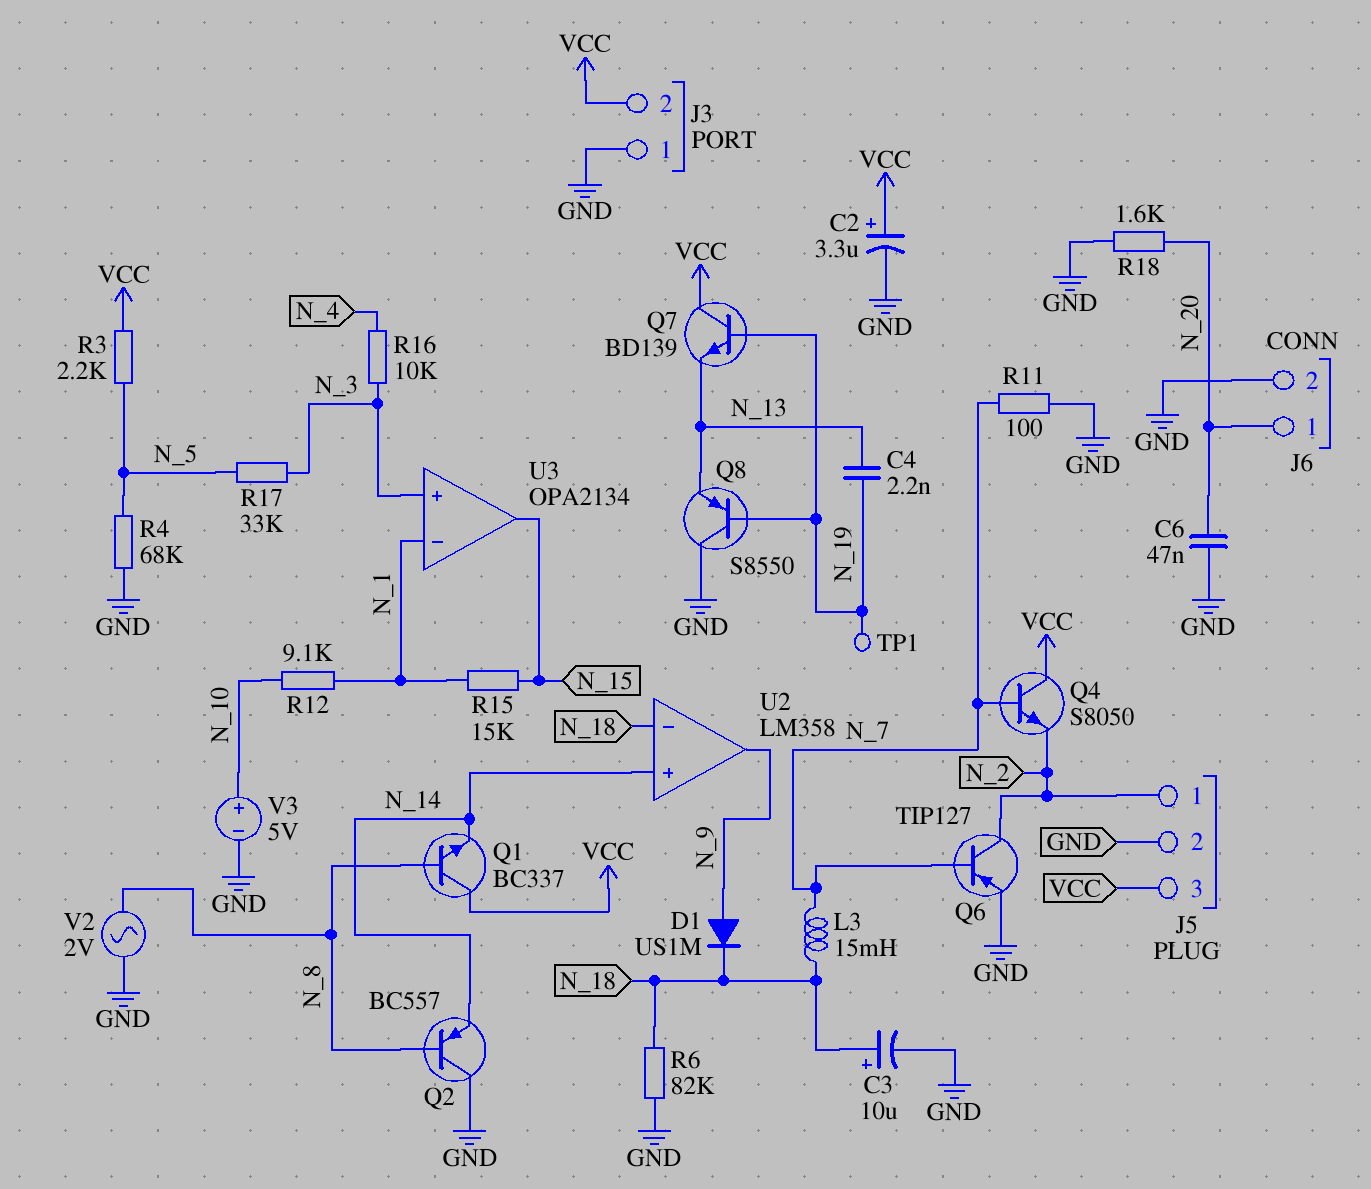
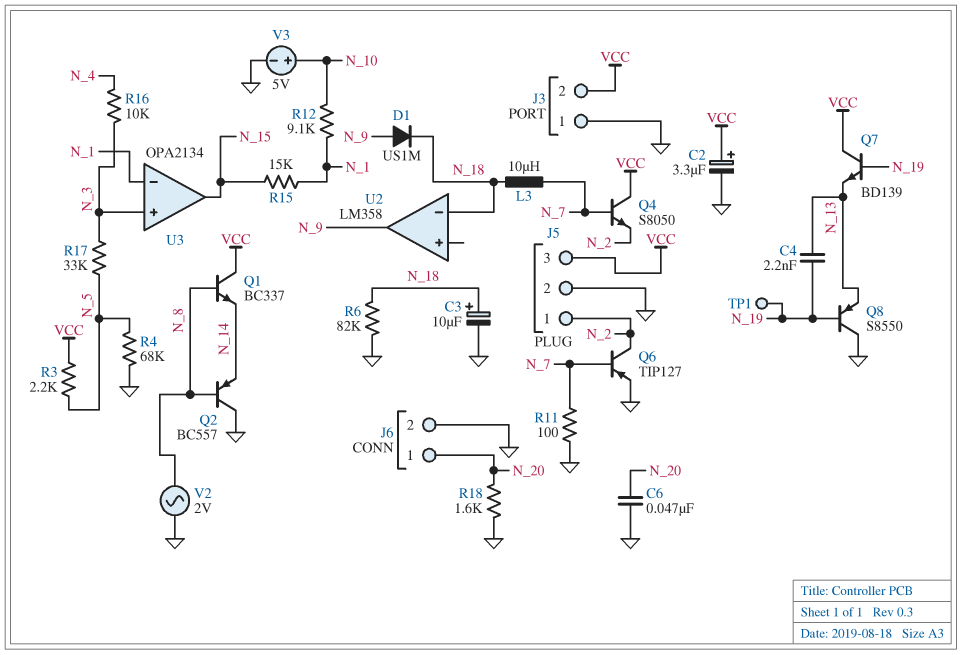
L3: 15mH (N_7, N_18) -> 10uH (N_7, N_18)
U2 pin in+: N_14 -> none

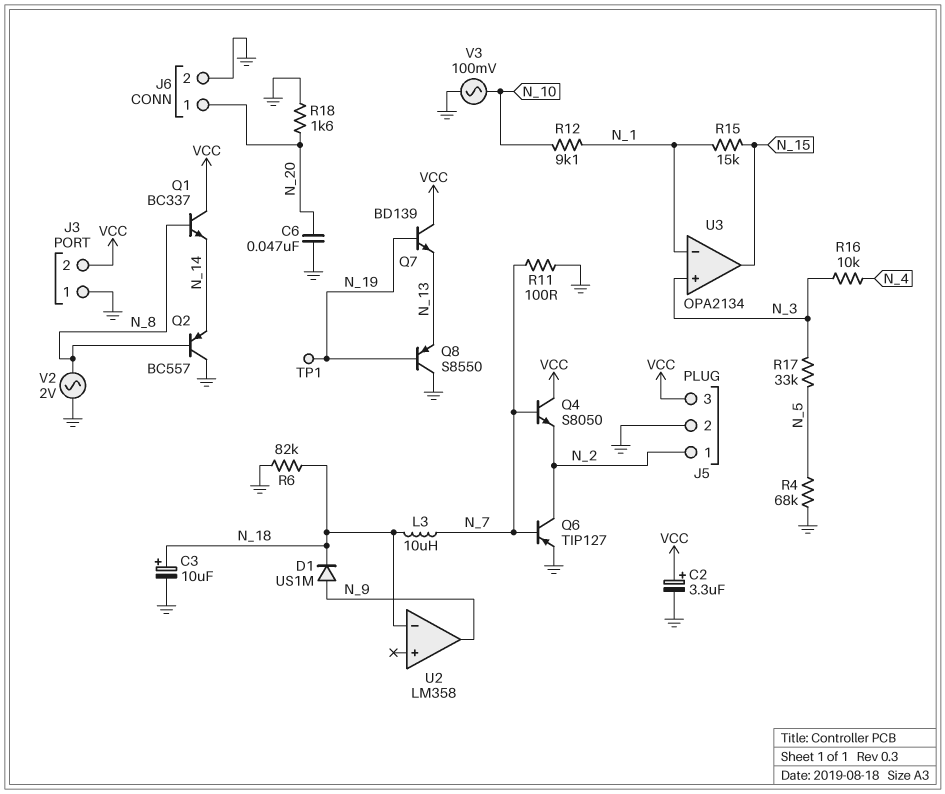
C4: 2.2nF (N_13, N_19) -> none
R3: 2.2k (N_5, VCC) -> none
V3: 5V (plus N_10, minus GND) -> AC 100mV (GND, N_10)

